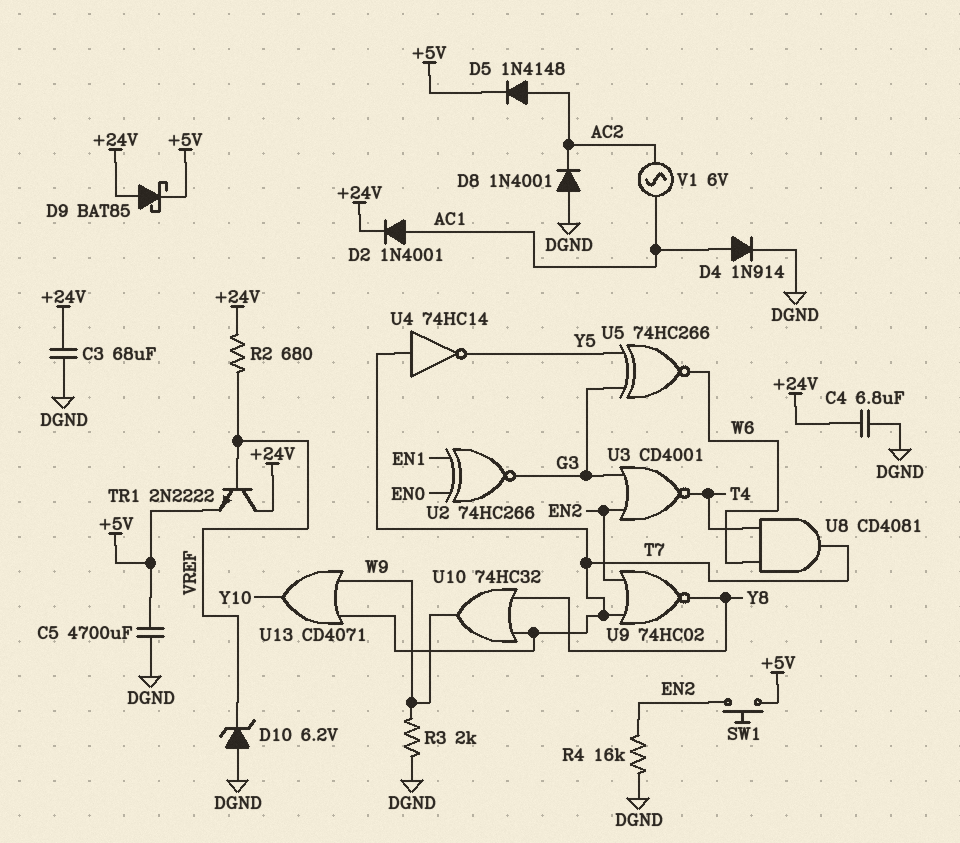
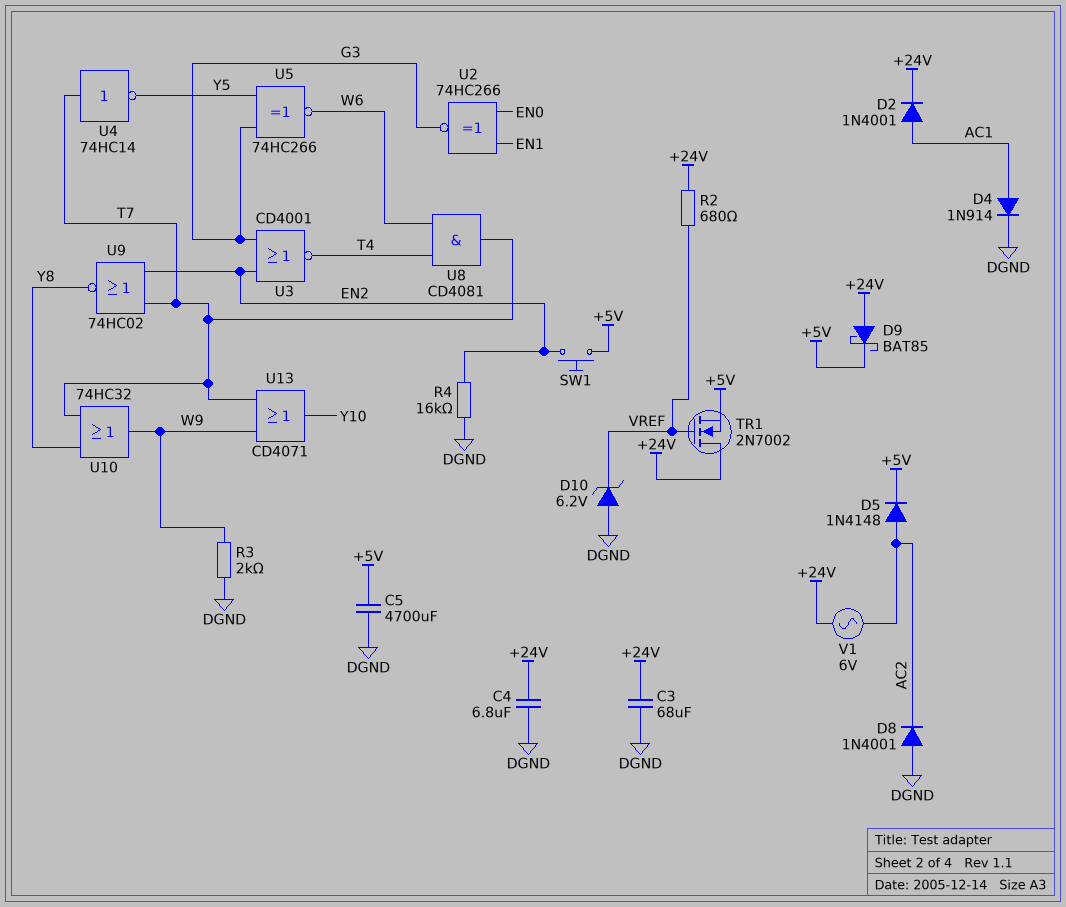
TR1: NPN 2N2222 (B VREF, C +24V, E +5V) -> NMOS 2N7002 (G VREF, D +24V, S +5V)
V1: AC 6V (AC1, AC2) -> AC 6V (+24V, AC2)

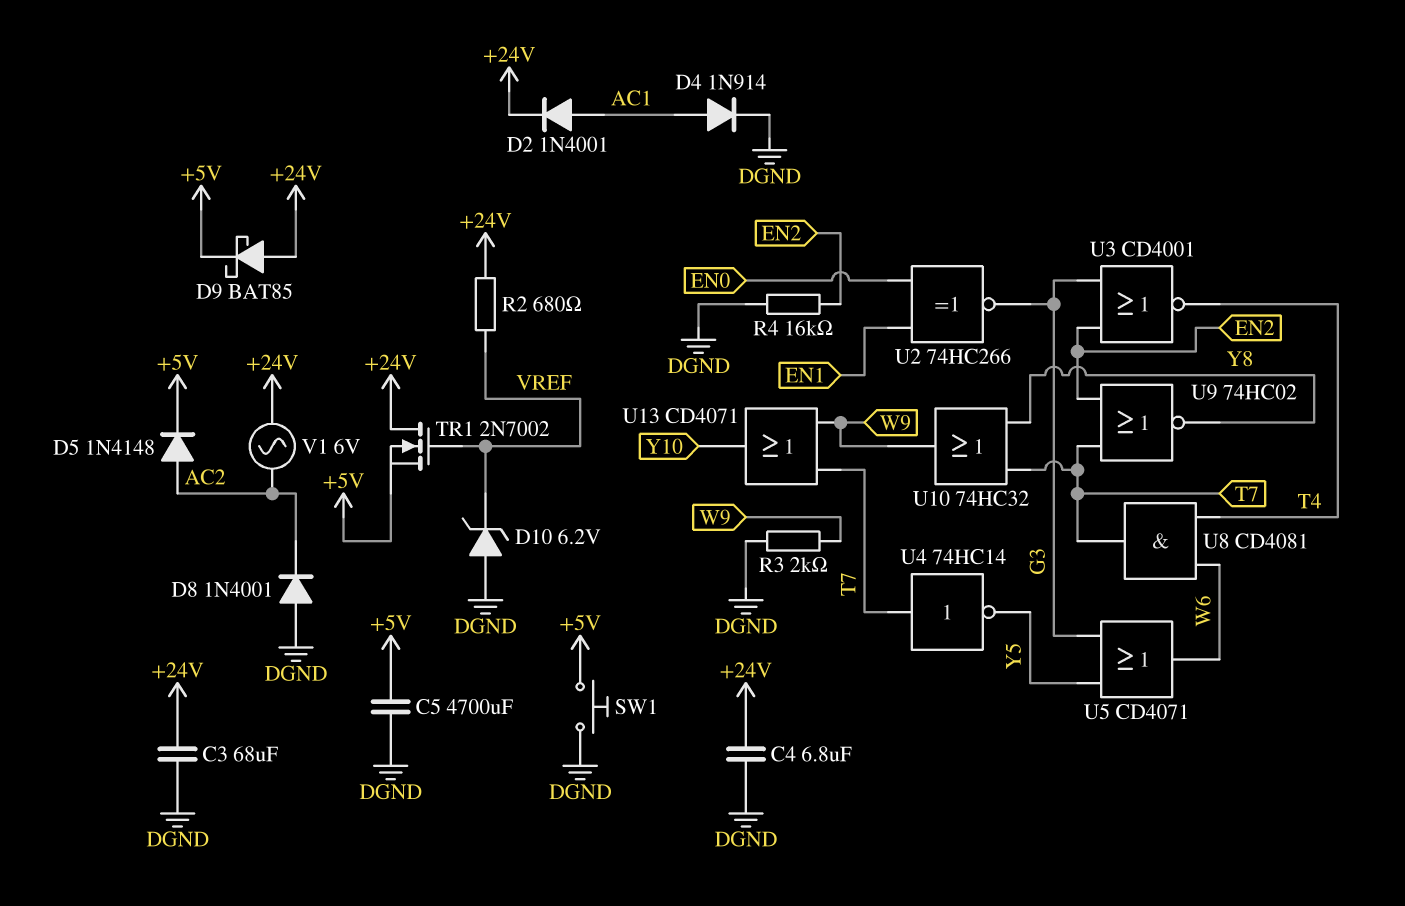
SW1: button (+5V, EN2) -> button (+5V, DGND)
U5: XNOR 74HC266 (in G3, in Y5, out W6) -> OR CD4071 (in G3, in Y5, out W6)

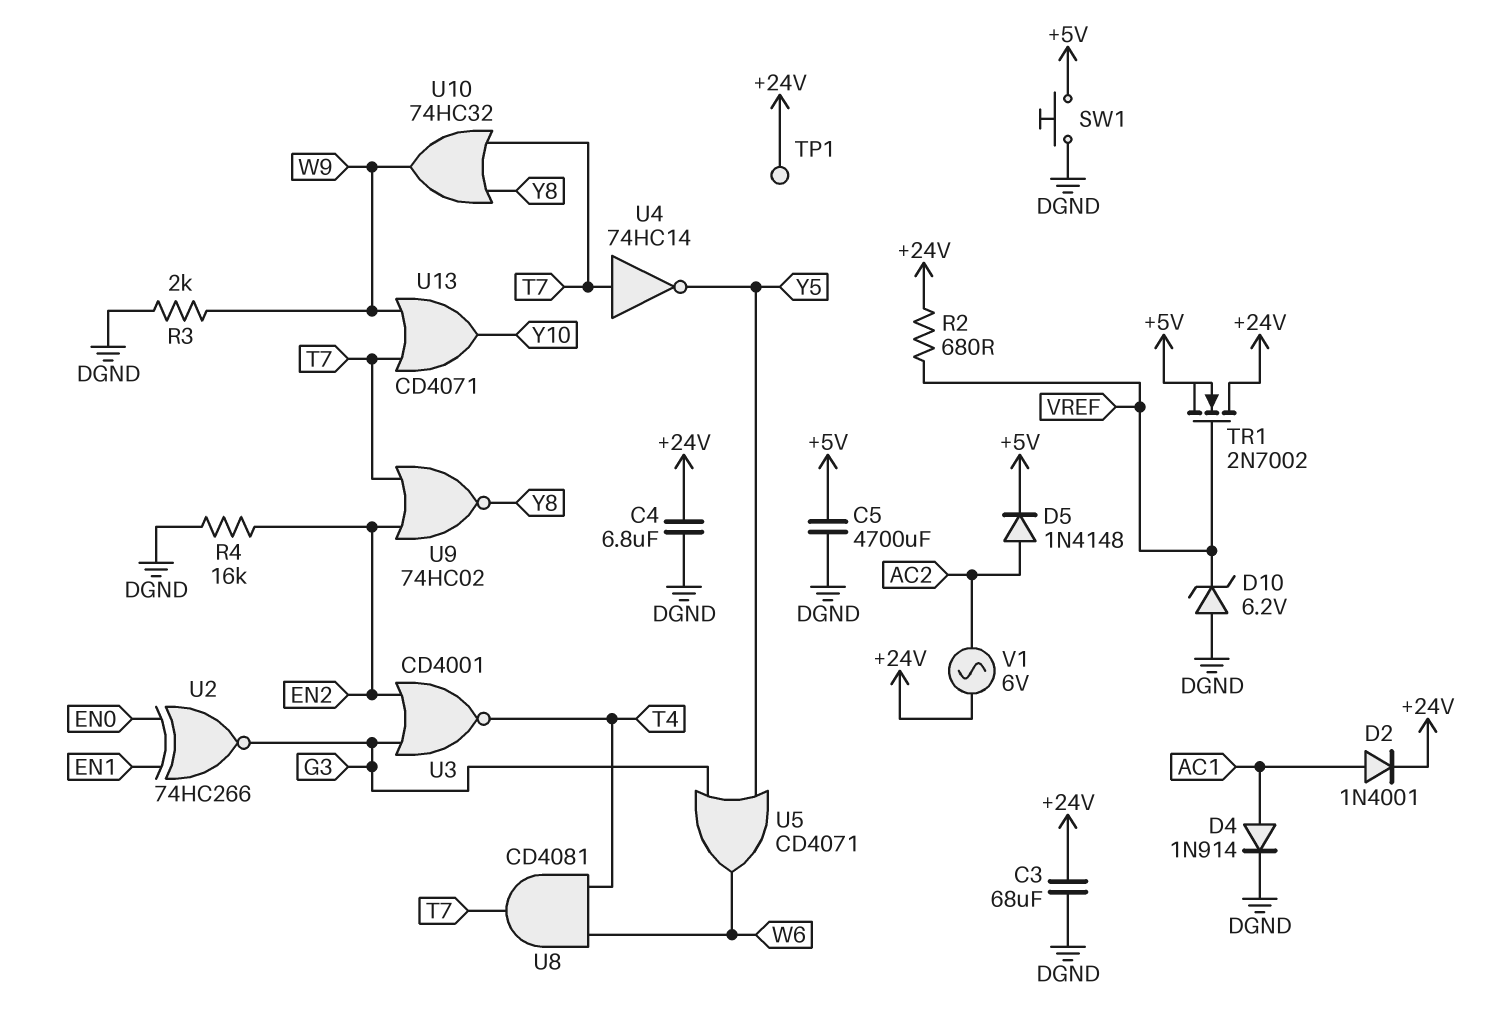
D8: diode 1N4001 (A DGND, K AC2) -> none
D9: schottky BAT85 (A +24V, K +5V) -> none
TP1: none -> test point (+24V)

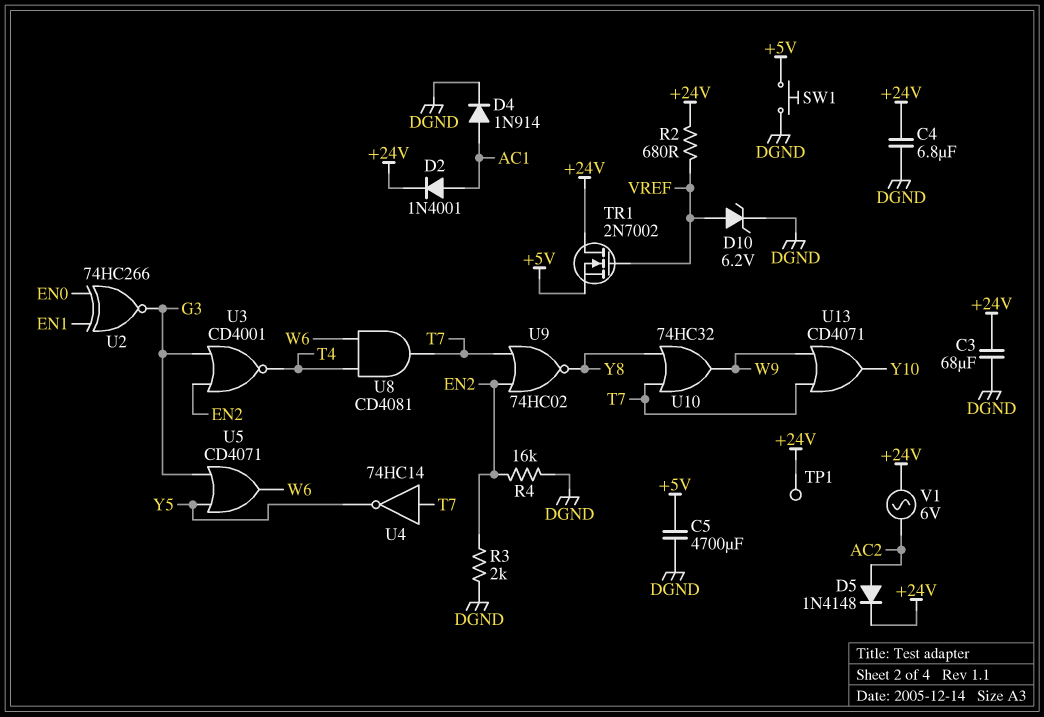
D5: diode 1N4148 (A AC2, K +5V) -> diode 1N4148 (A AC2, K +24V)
D10: zener 6.2V (A DGND, K VREF) -> zener 6.2V (A VREF, K DGND)
R3: 2k (DGND, W9) -> 2k (DGND, EN2)

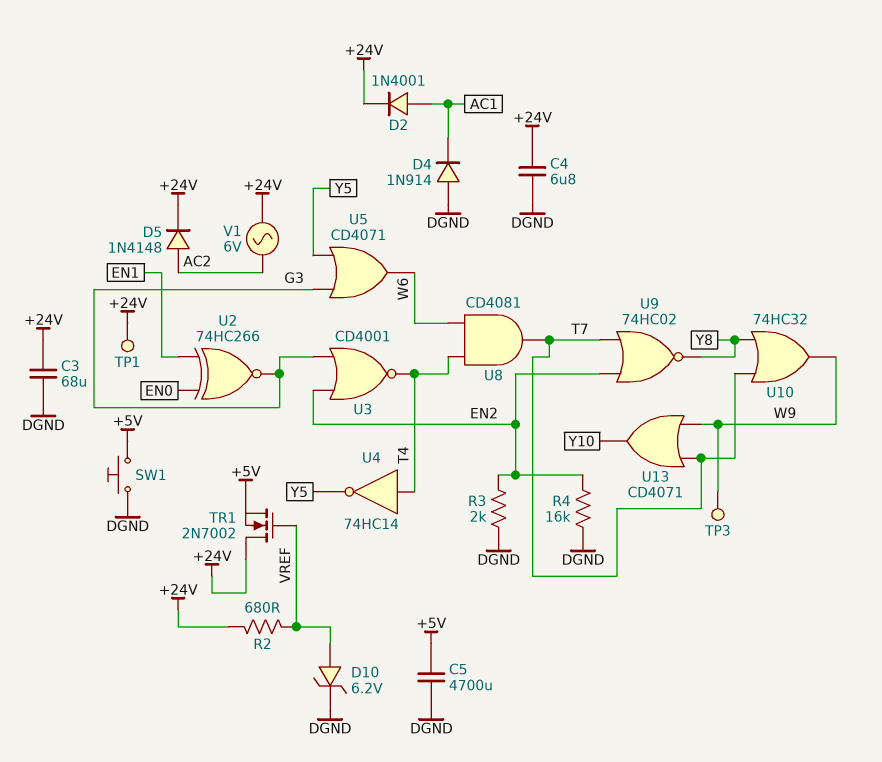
D4: diode 1N914 (A AC1, K DGND) -> diode 1N914 (A DGND, K AC1)
TP3: none -> test point (W9)
U4: NOT 74HC14 (in T7, out Y5) -> NOT 74HC14 (in T4, out Y5)

